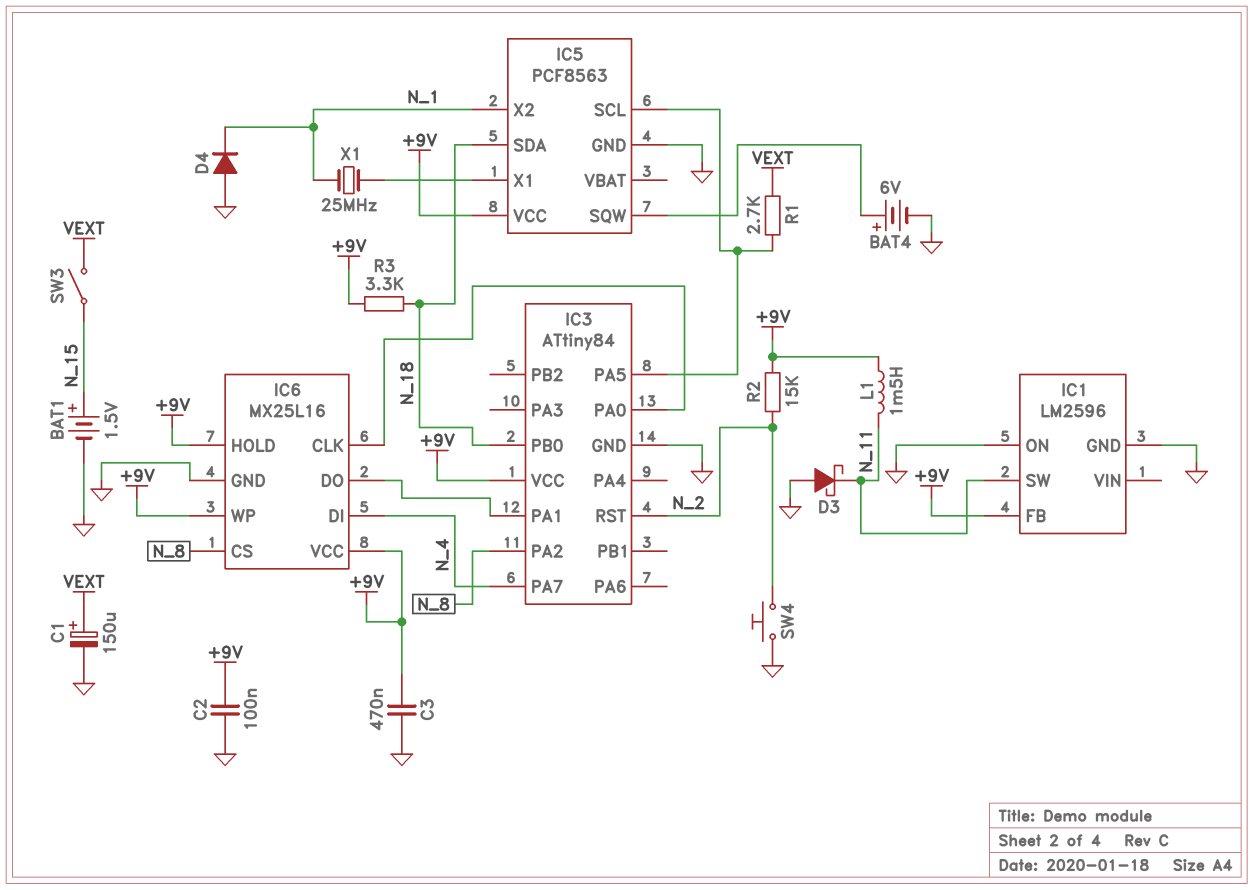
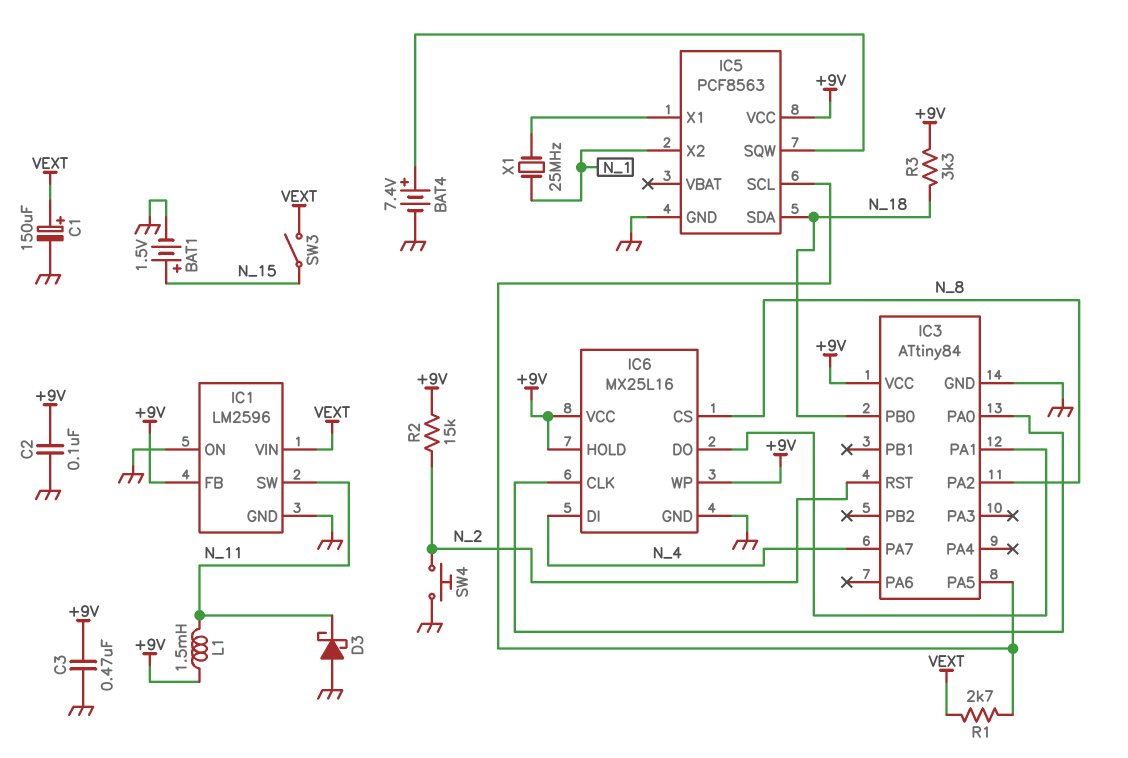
BAT4: 6V (plus IC5/SQW, minus GND) -> 7.4V (plus IC5/SQW, minus GND)
D4: diode (A GND, K N_1) -> none
IC1 pin VIN: none -> VEXT

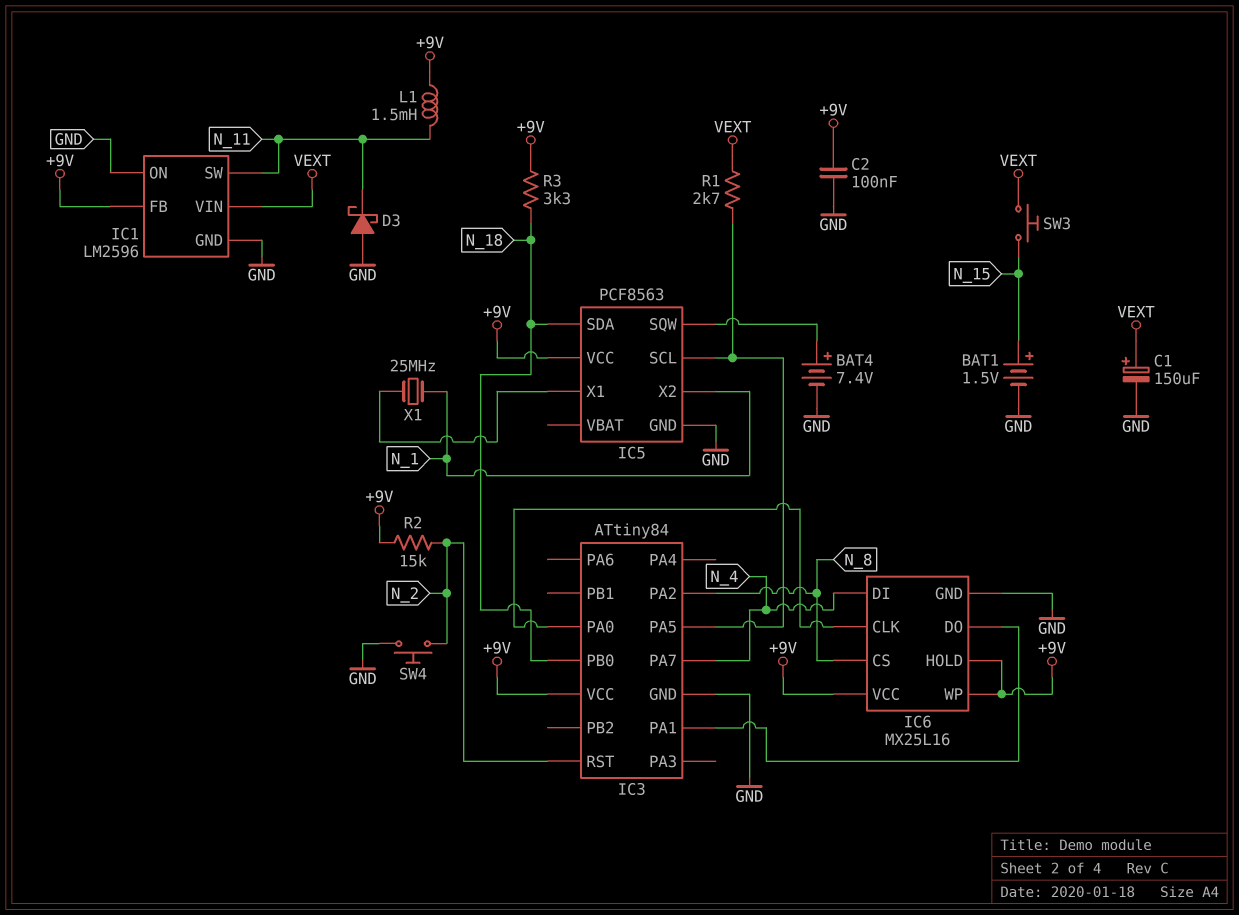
C3: 470nF (+9V, GND) -> none
SW3: switch (N_15, VEXT) -> button (N_15, VEXT)

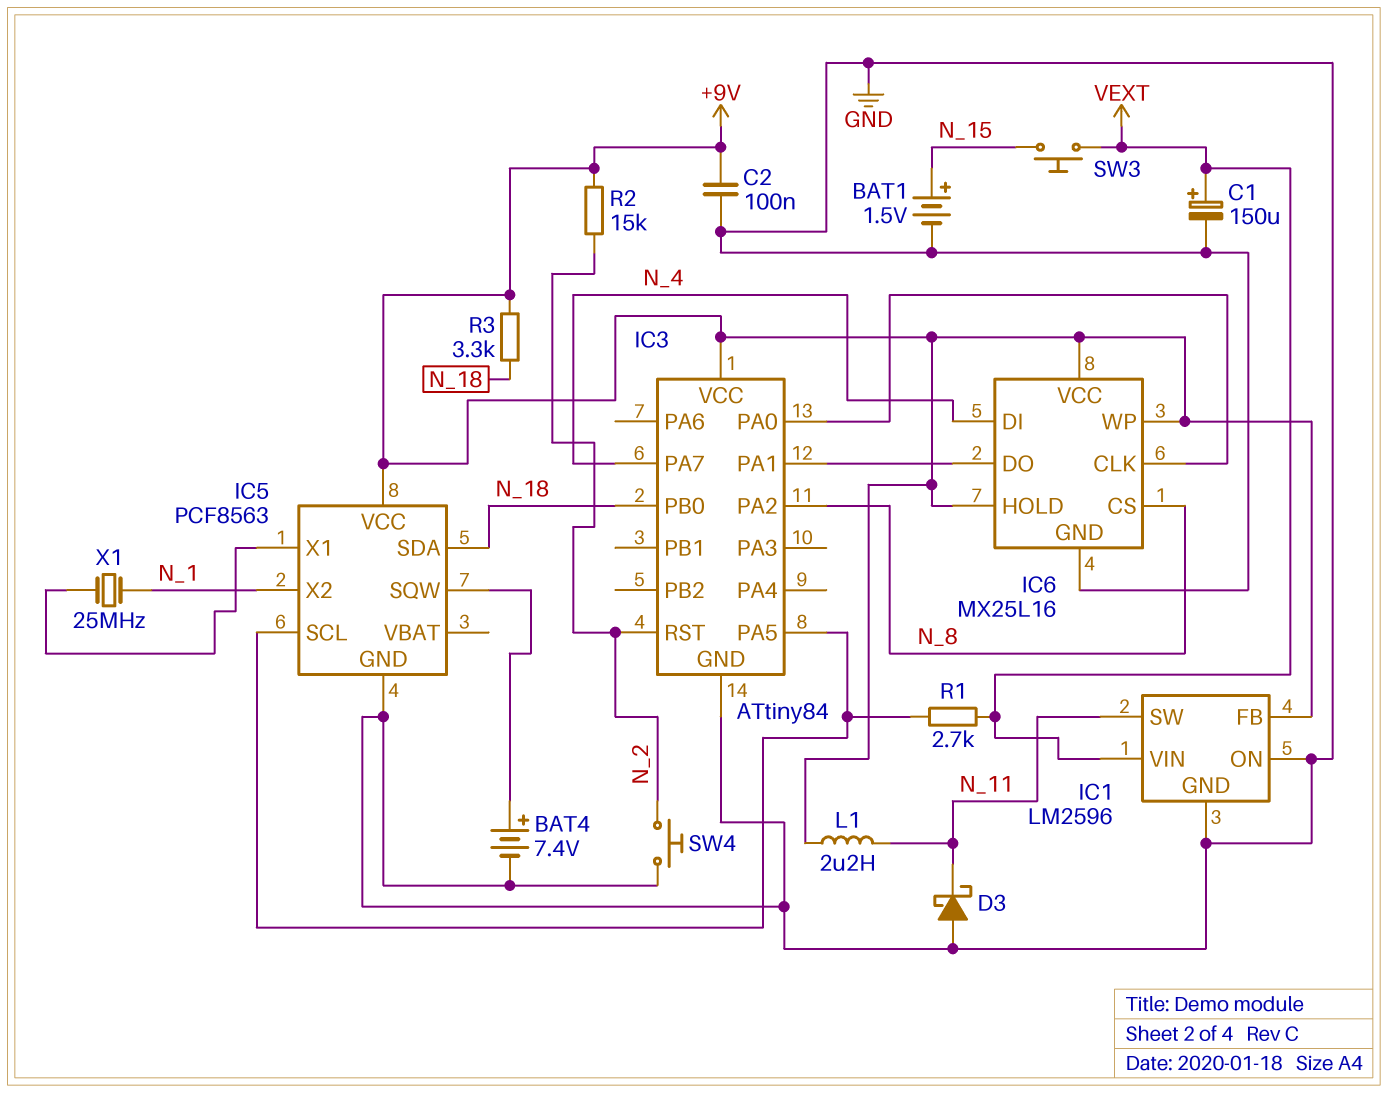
L1: 1.5mH (+9V, N_11) -> 2.2uH (+9V, N_11)

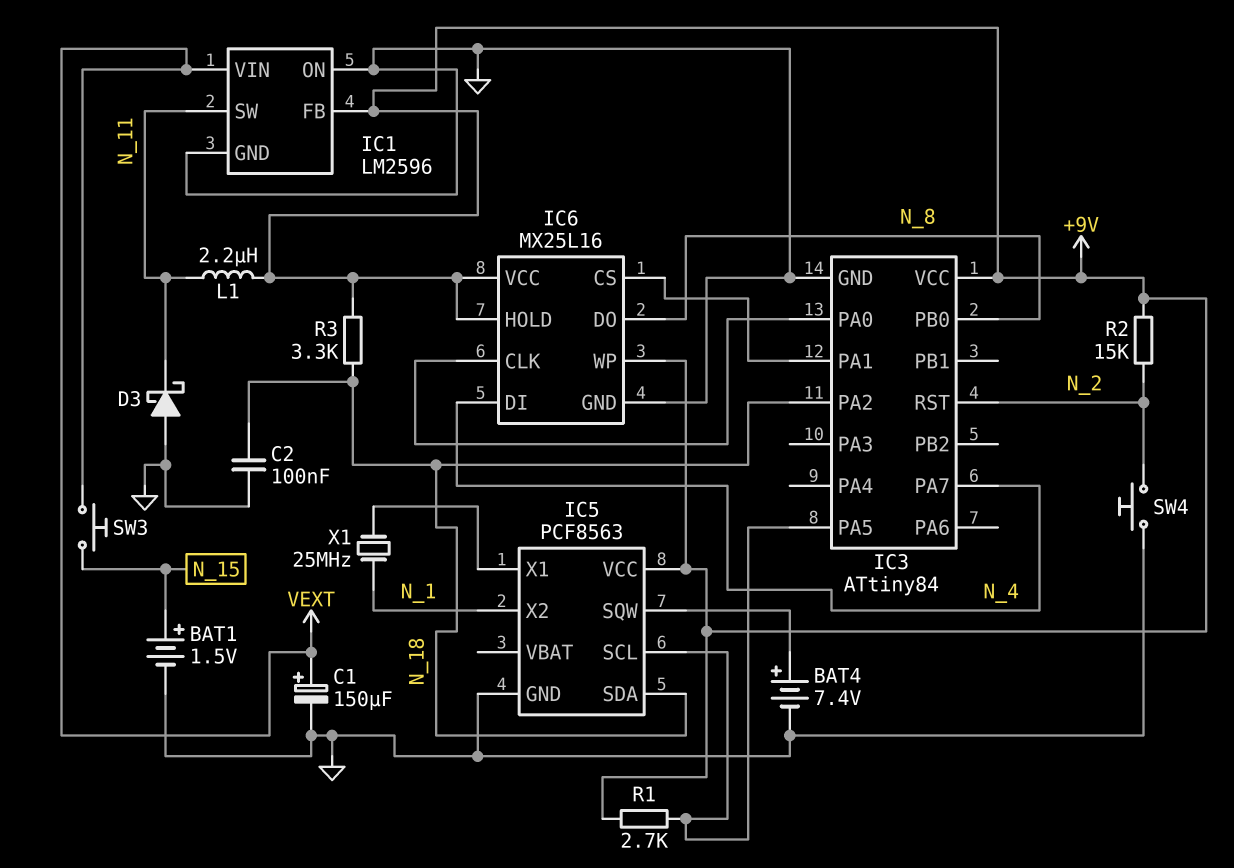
C2: 100nF (+9V, GND) -> 100nF (GND, N_18)
IC3 pin PA2: N_8 -> N_18
IC3 pin PB0: N_18 -> N_8
IC6 pin CS: N_8 -> IC3/PA1
IC6 pin DO: IC3/PA1 -> N_8
R1: 2.7k (IC3/PA5, VEXT) -> 2.7k (+9V, IC3/PA5)

